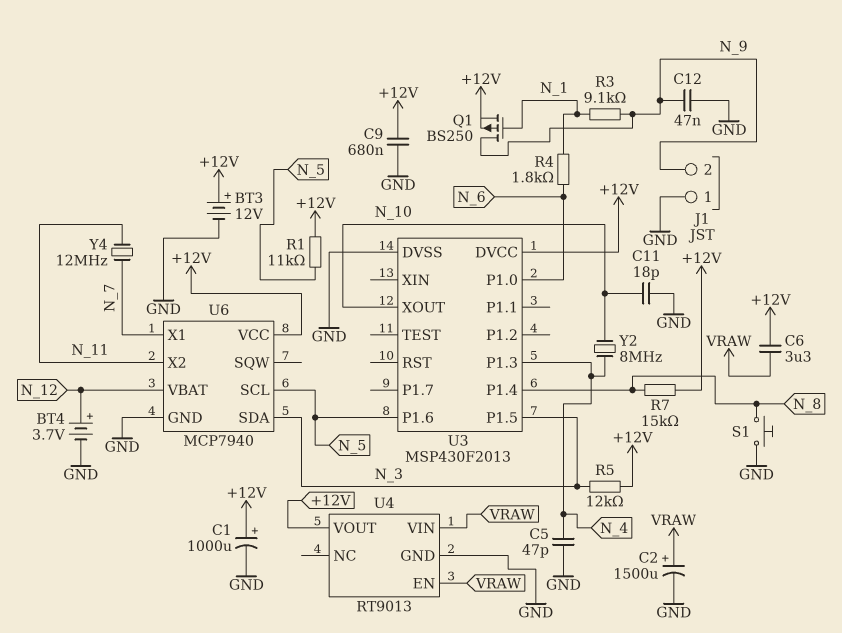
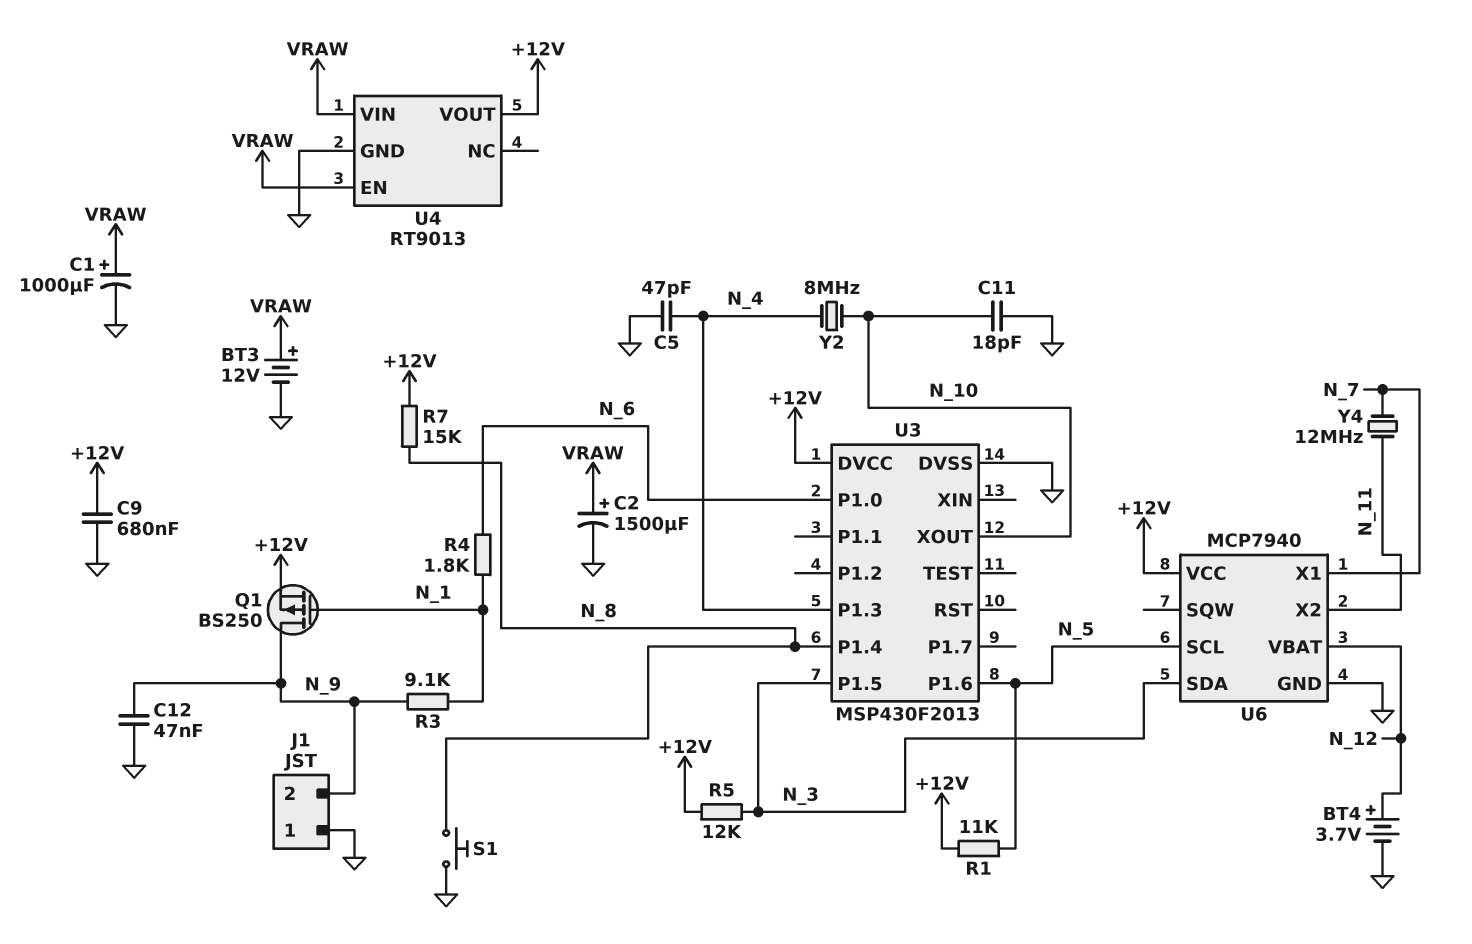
BT3: 12V (plus +12V, minus GND) -> 12V (plus VRAW, minus GND)
C1: 1000uF (plus +12V, minus GND) -> 1000uF (plus VRAW, minus GND)
C6: 3.3uF (+12V, VRAW) -> none

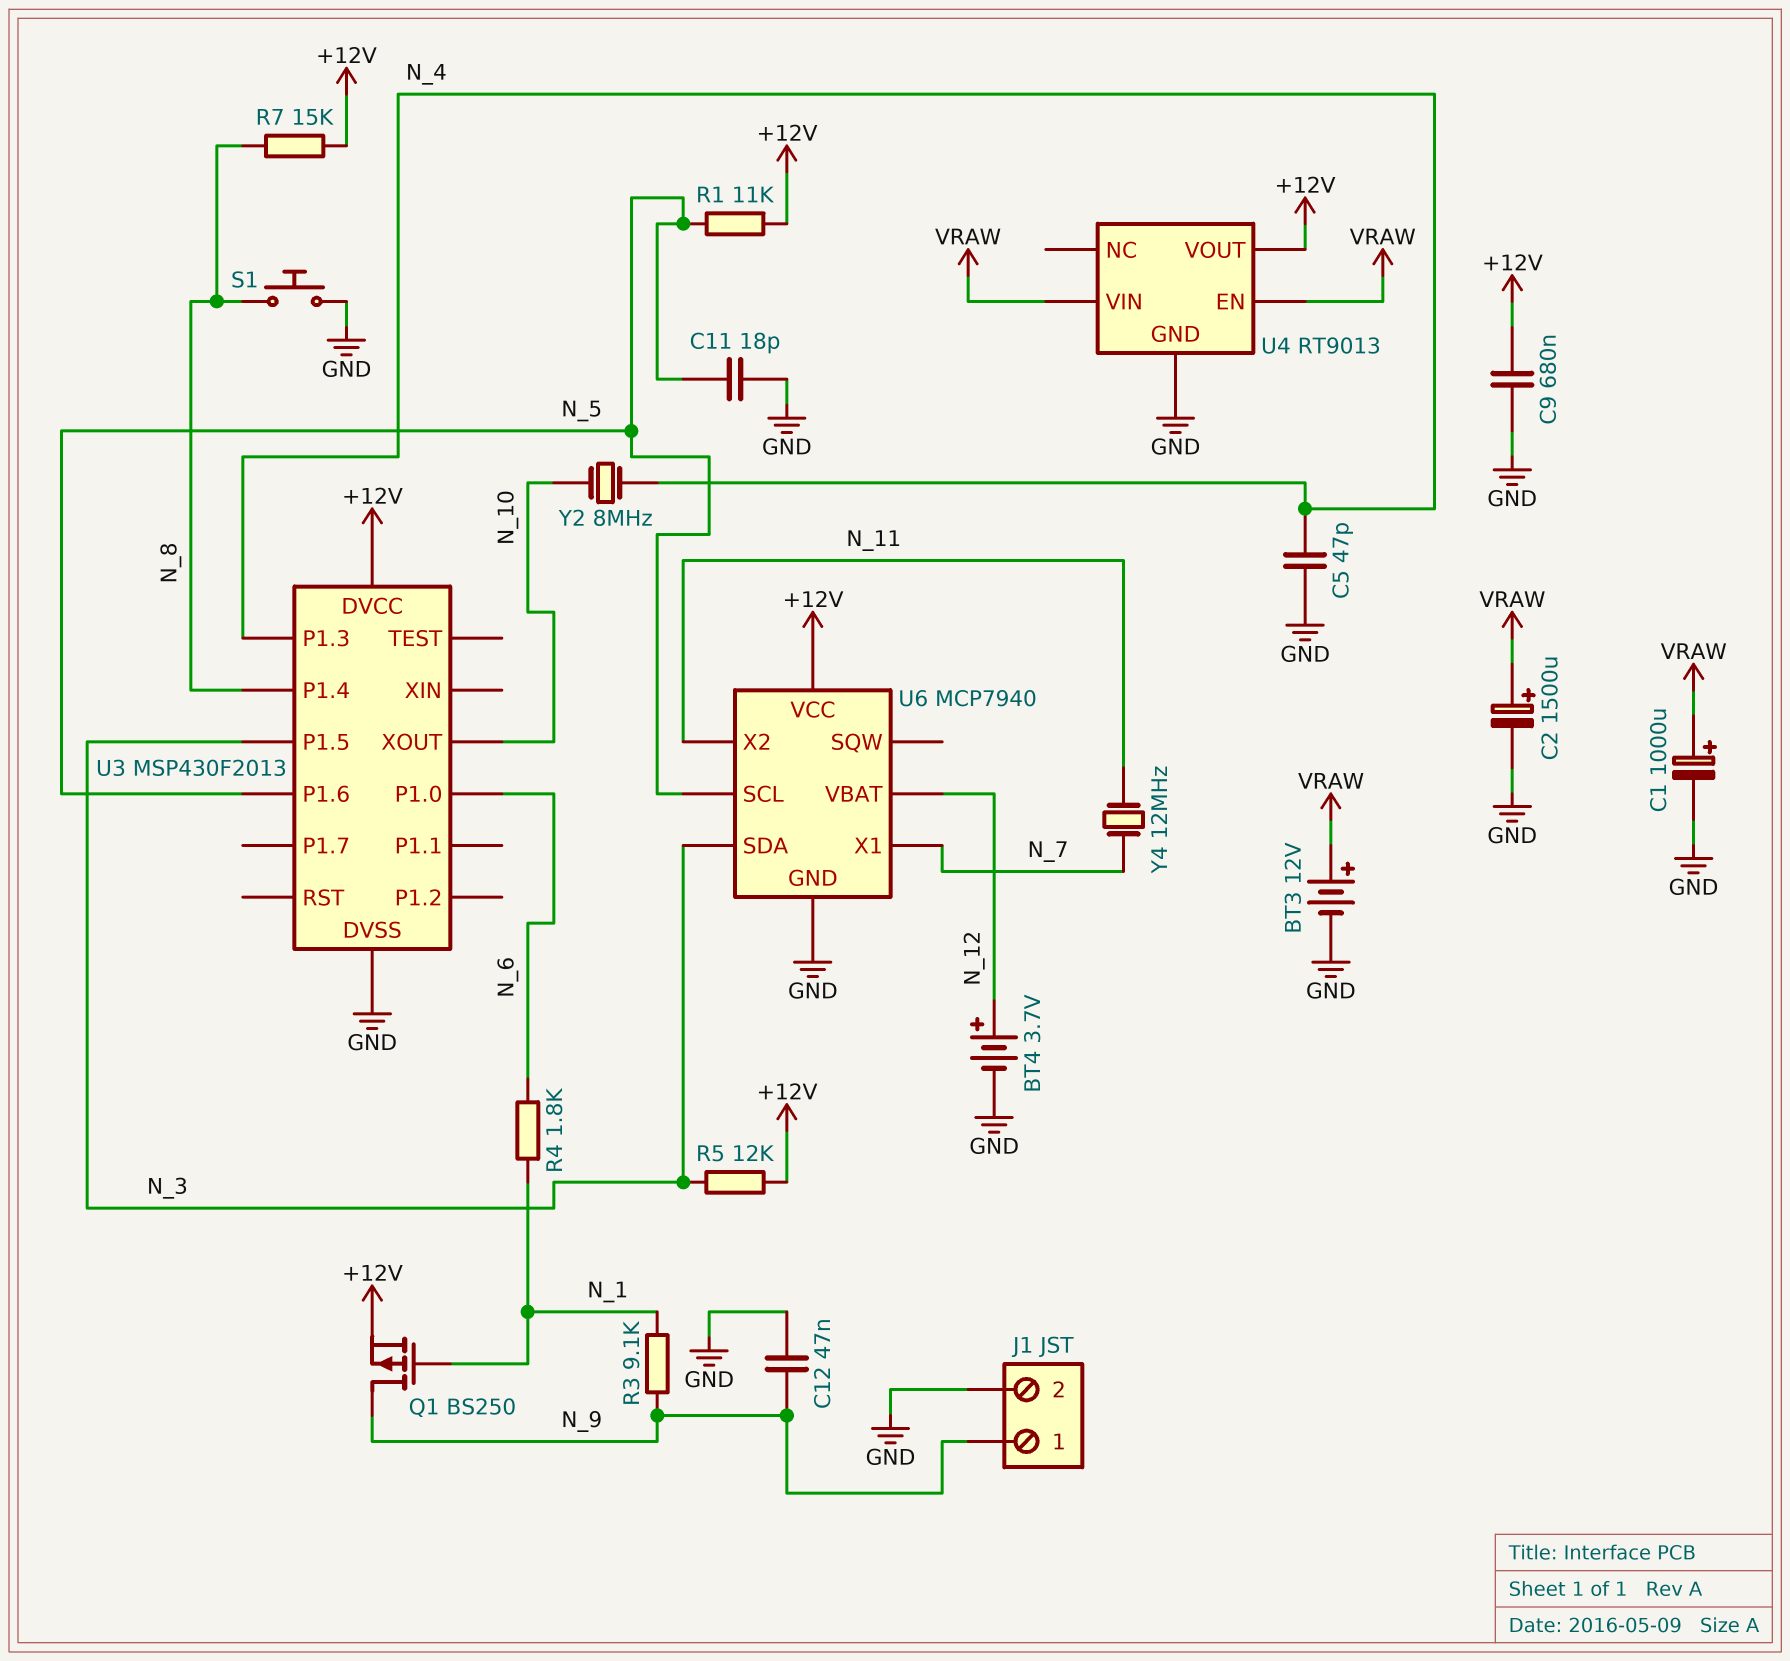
C11: 18pF (GND, N_10) -> 18pF (GND, N_5)
J1 pin 1: GND -> N_9
J1 pin 2: N_9 -> GND

